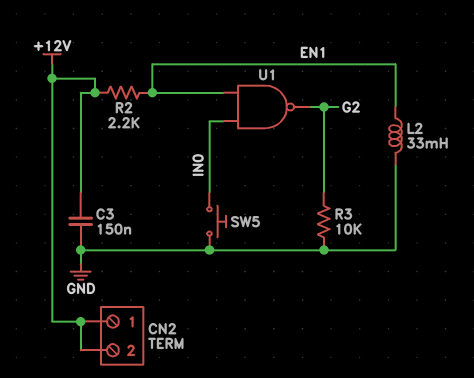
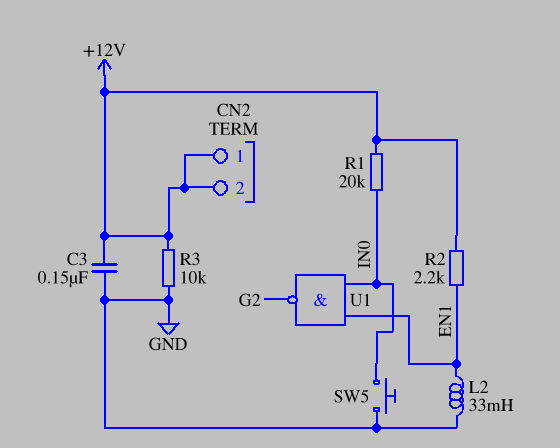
R1: none -> 20k (+12V, IN0)
R3: 10k (G2, GND) -> 10k (+12V, GND)

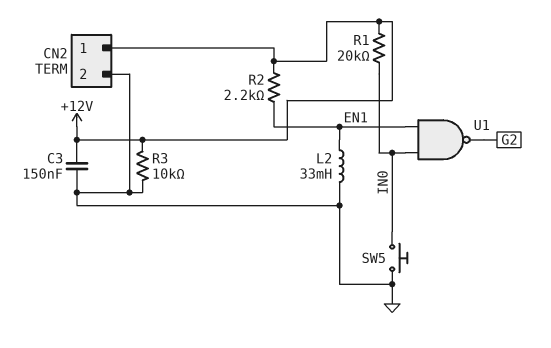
CN2 pin 2: +12V -> GND

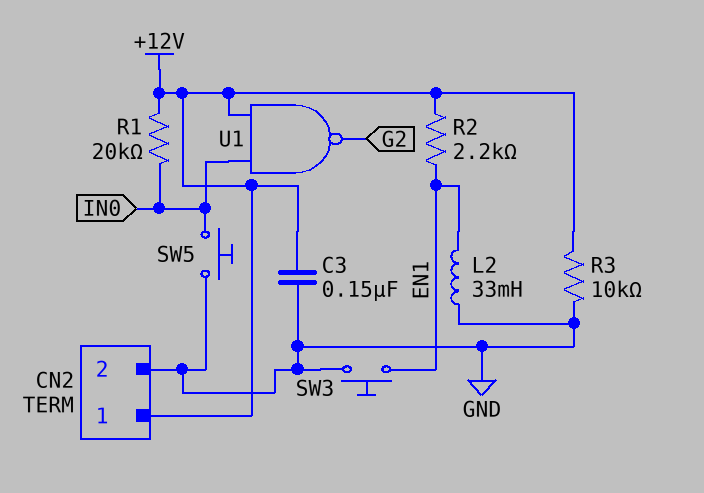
SW3: none -> button (EN1, GND)
U1: NAND (in EN1, in IN0, out G2) -> NAND (in +12V, in IN0, out G2)

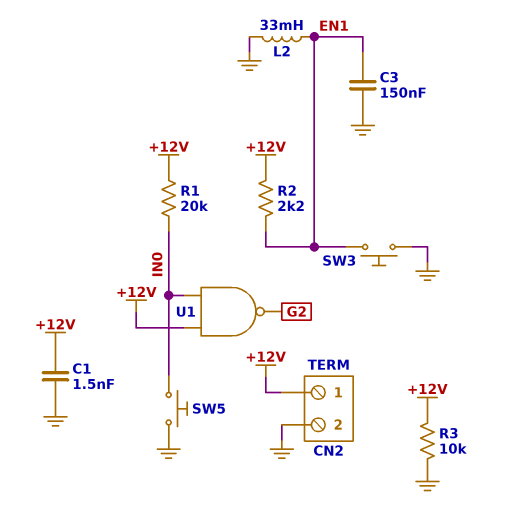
C1: none -> 1.5nF (+12V, GND)
C3: 150nF (+12V, GND) -> 150nF (EN1, GND)

